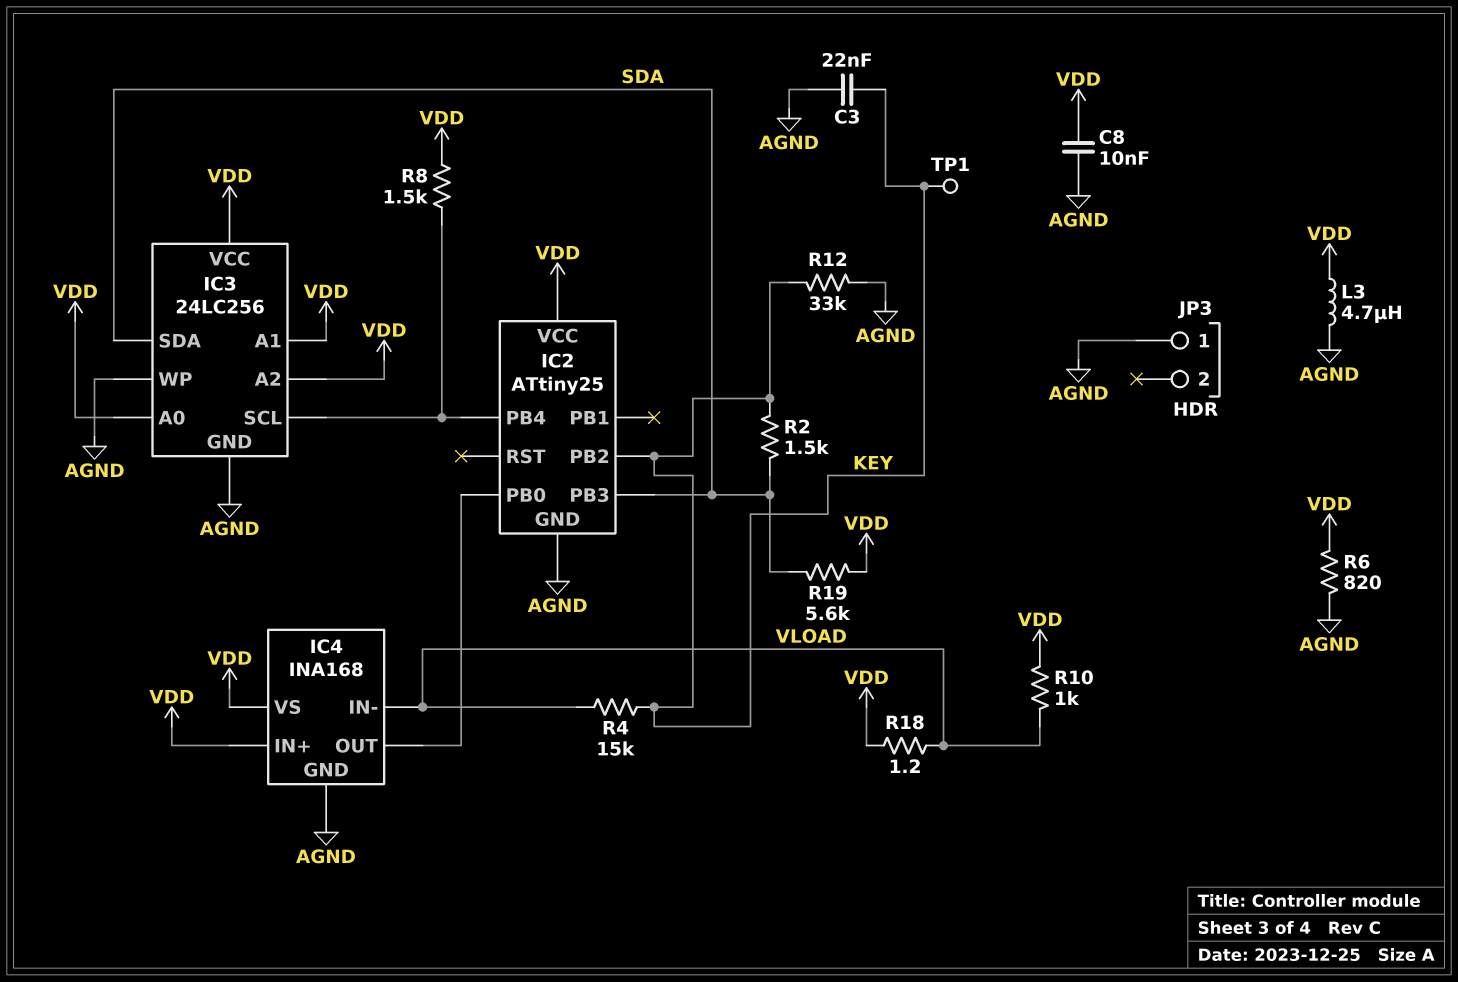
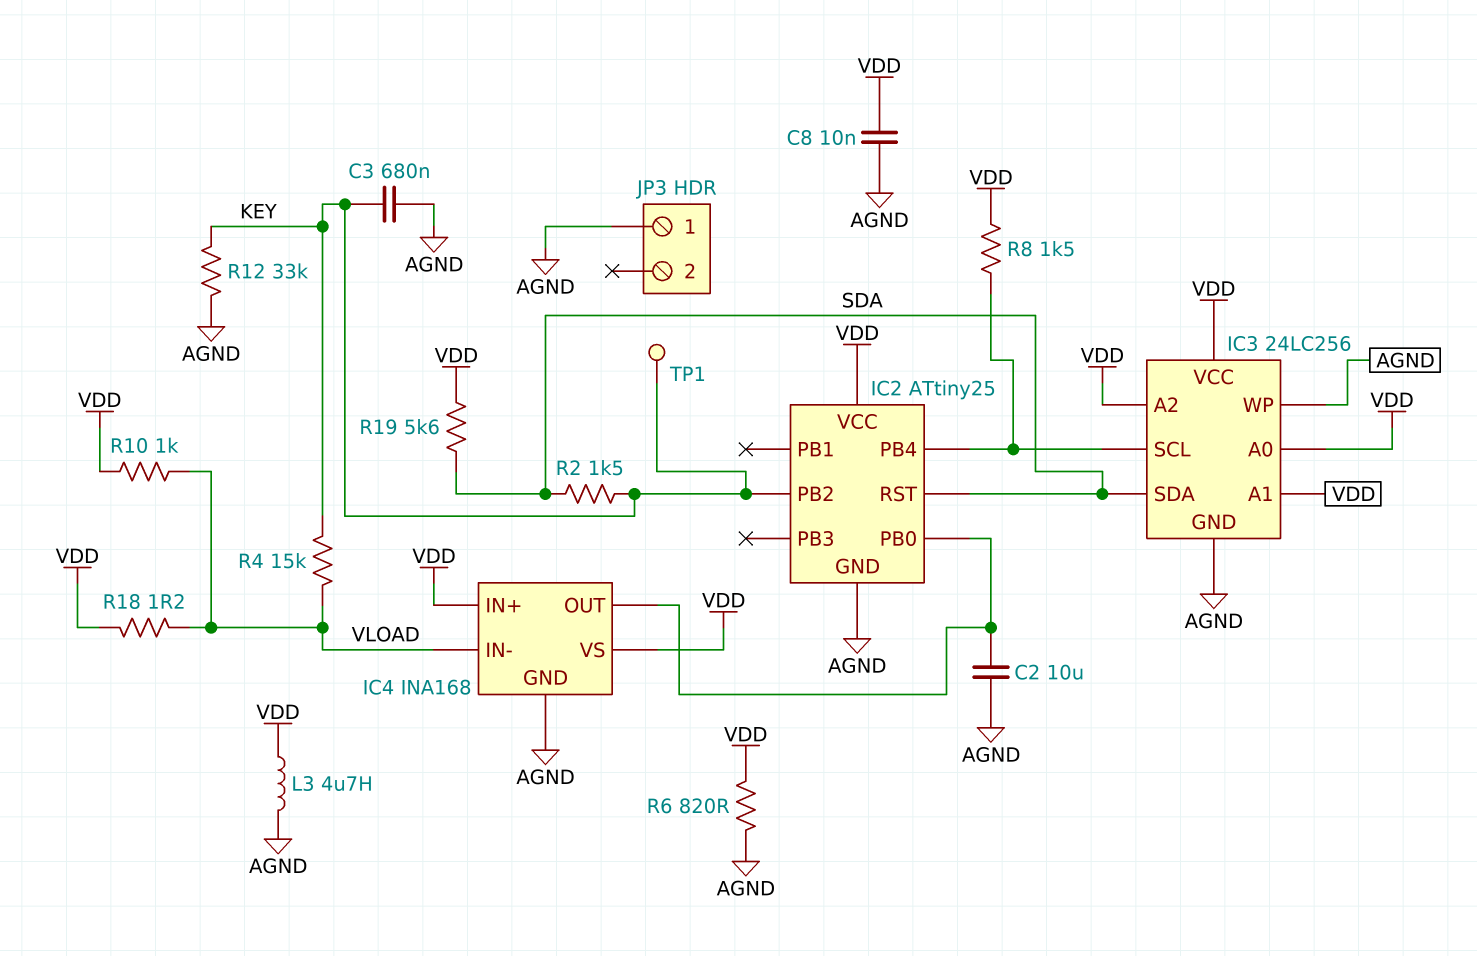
C2: none -> 10uF (AGND, IC2/PB0)
C3: 22nF (AGND, KEY) -> 680nF (AGND, KEY)
IC2 pin PB3: SDA -> none
IC2 pin RST: none -> SDA

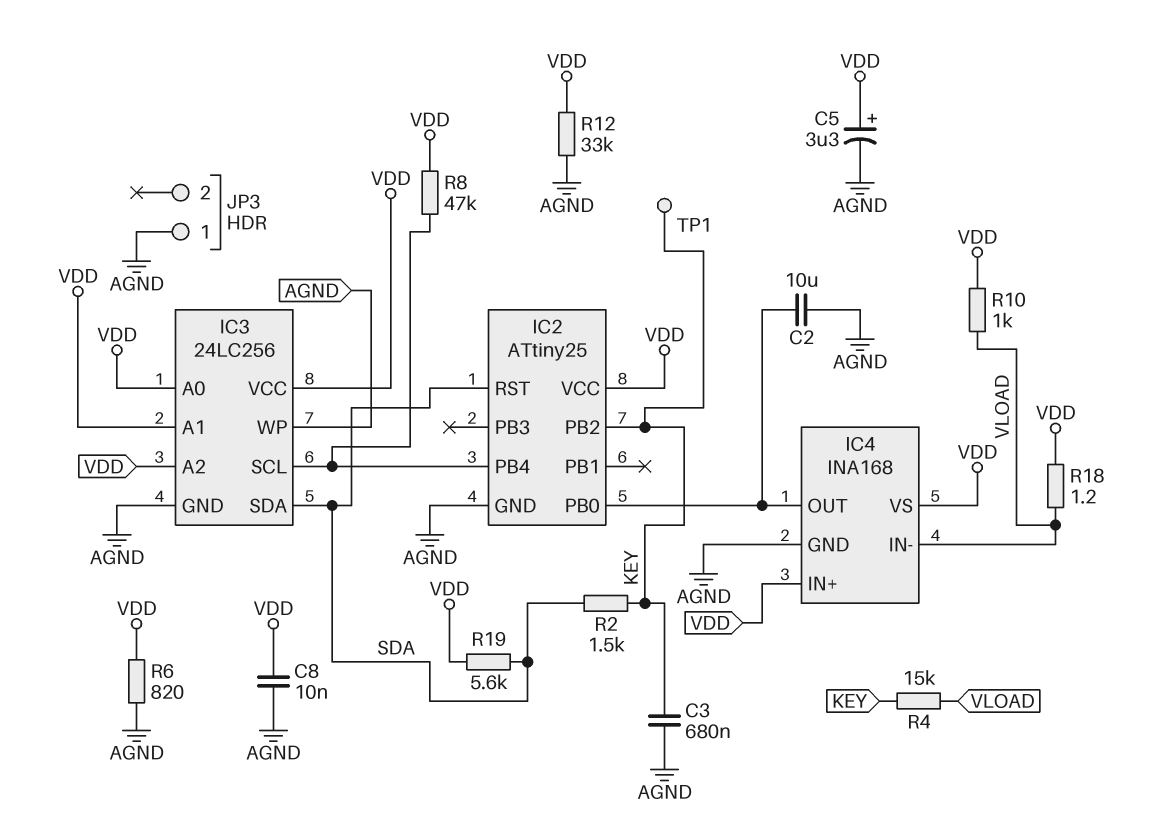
C5: none -> 3.3uF (plus VDD, minus AGND)
L3: 4.7uH (AGND, VDD) -> none
R8: 1.5k (IC2/PB4, VDD) -> 47k (IC2/PB4, VDD)
R12: 33k (AGND, KEY) -> 33k (AGND, VDD)

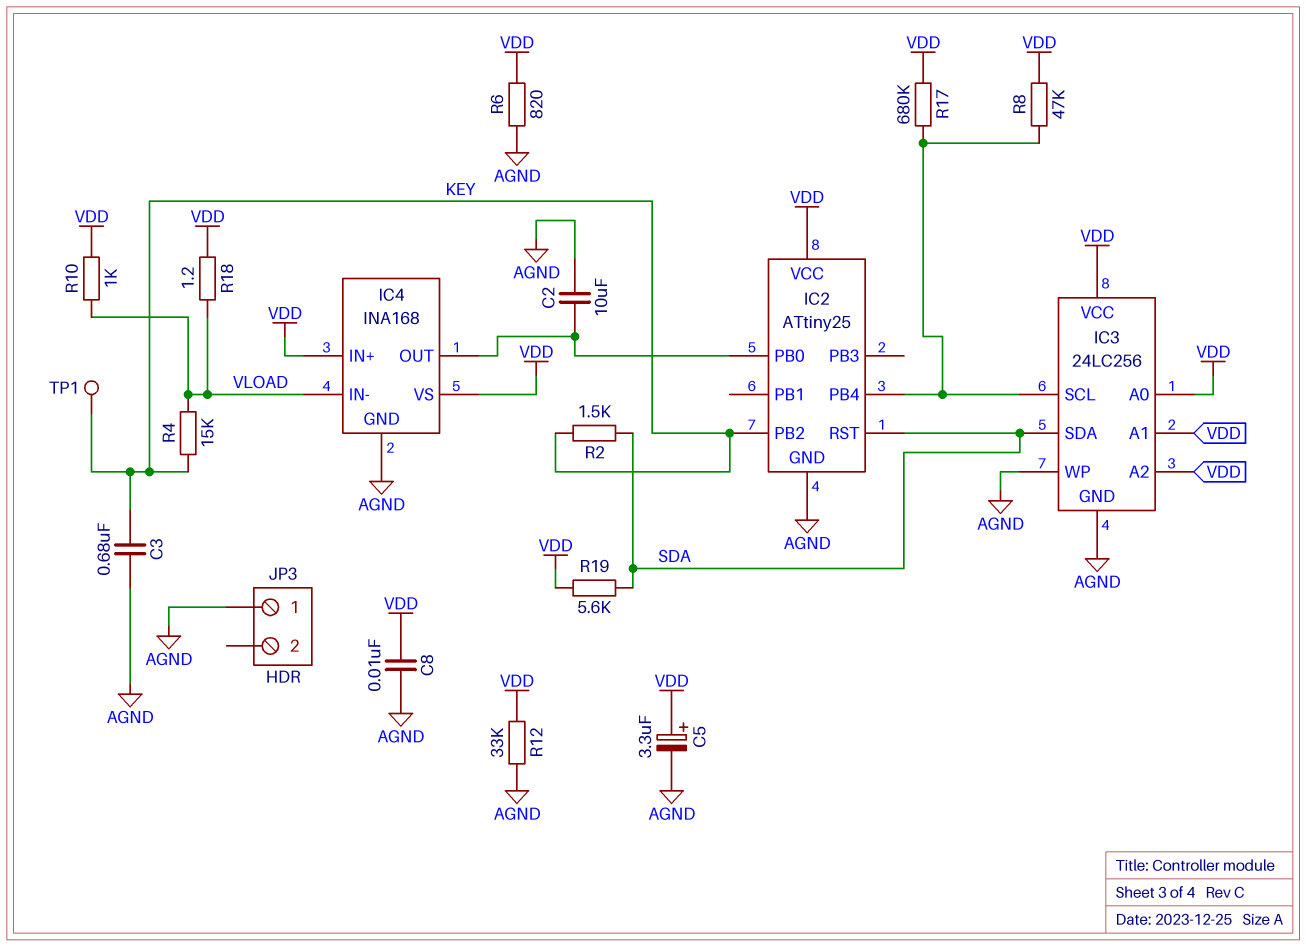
R17: none -> 680k (IC2/PB4, VDD)

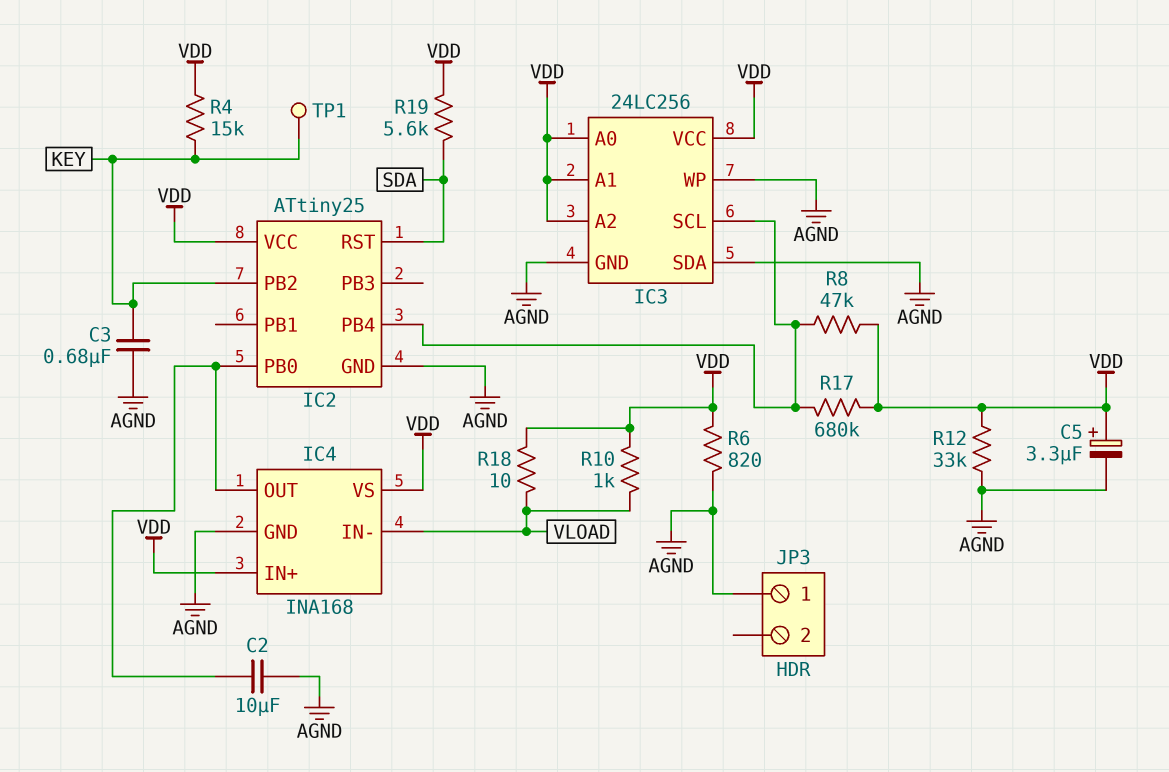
C8: 10nF (AGND, VDD) -> none
IC3 pin SDA: SDA -> AGND
R2: 1.5k (KEY, SDA) -> none
R4: 15k (KEY, VLOAD) -> 15k (KEY, VDD)
R18: 1.2 (VDD, VLOAD) -> 10 (VDD, VLOAD)

